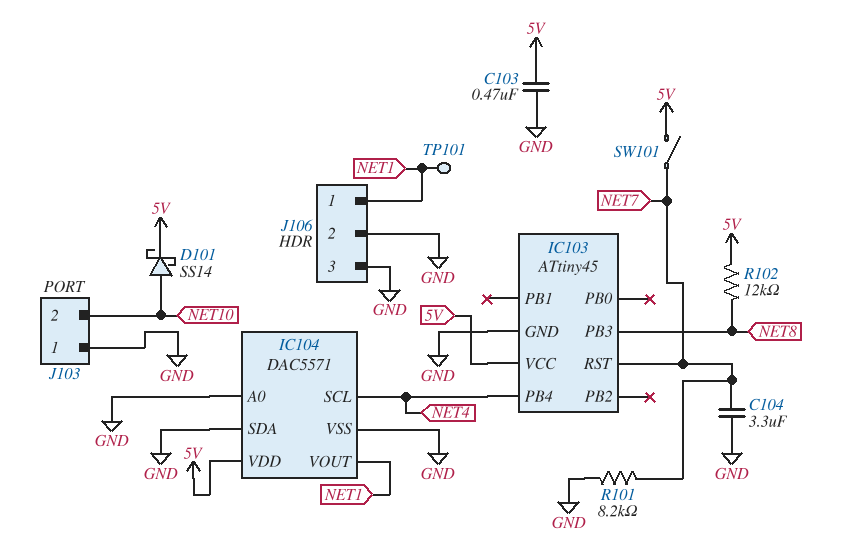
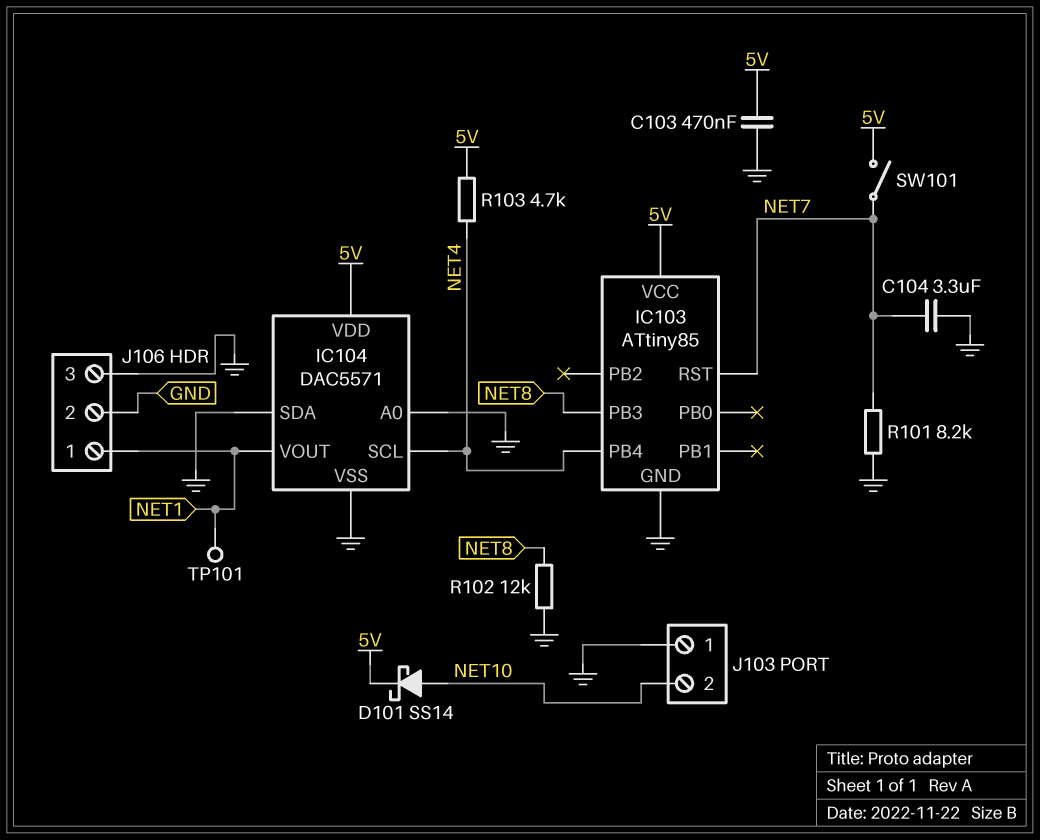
IC103: ATtiny45 -> ATtiny85
R102: 12k (5V, NET8) -> 12k (GND, NET8)
R103: none -> 4.7k (5V, NET4)

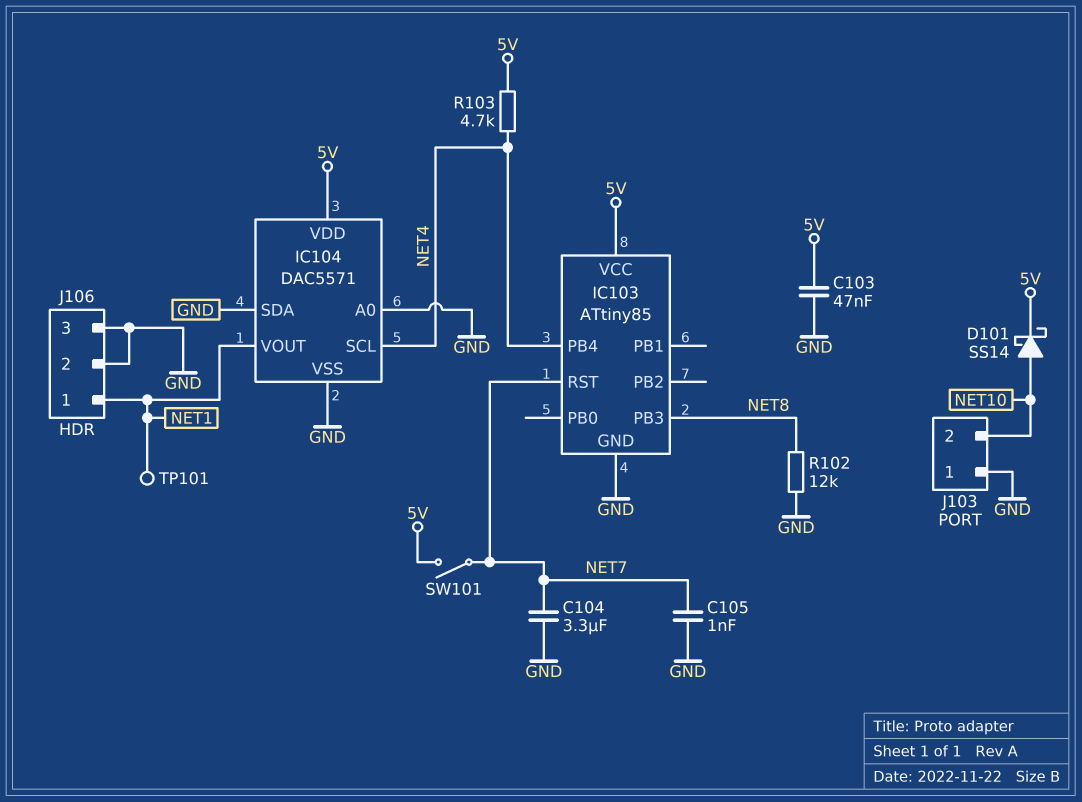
C103: 470nF (5V, GND) -> 47nF (5V, GND)
C105: none -> 1nF (GND, NET7)
R101: 8.2k (GND, NET7) -> none

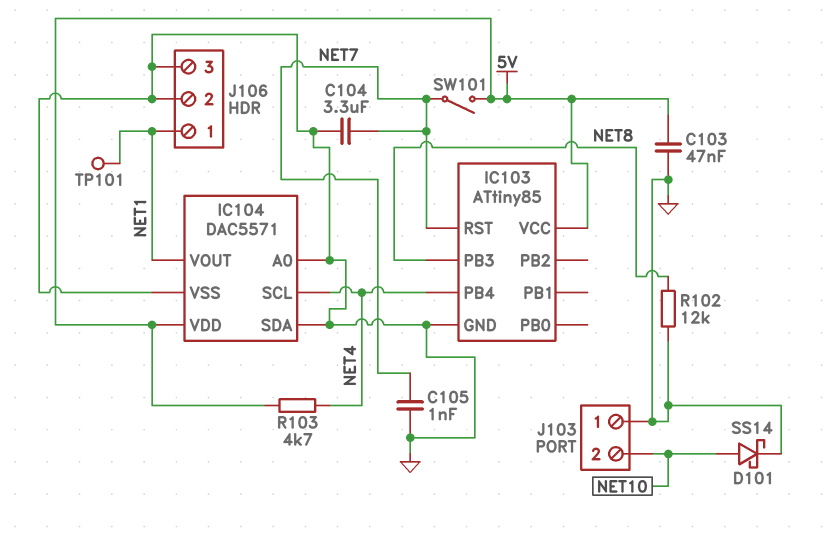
D101: schottky SS14 (A NET10, K 5V) -> schottky SS14 (A NET10, K GND)

